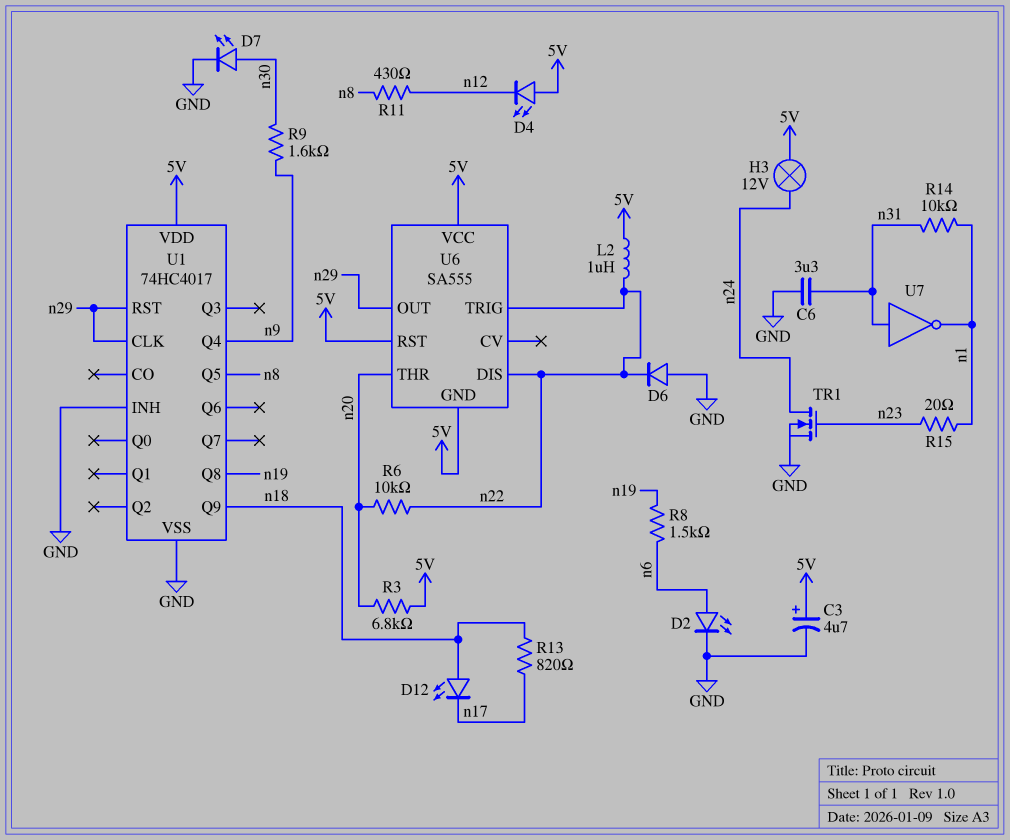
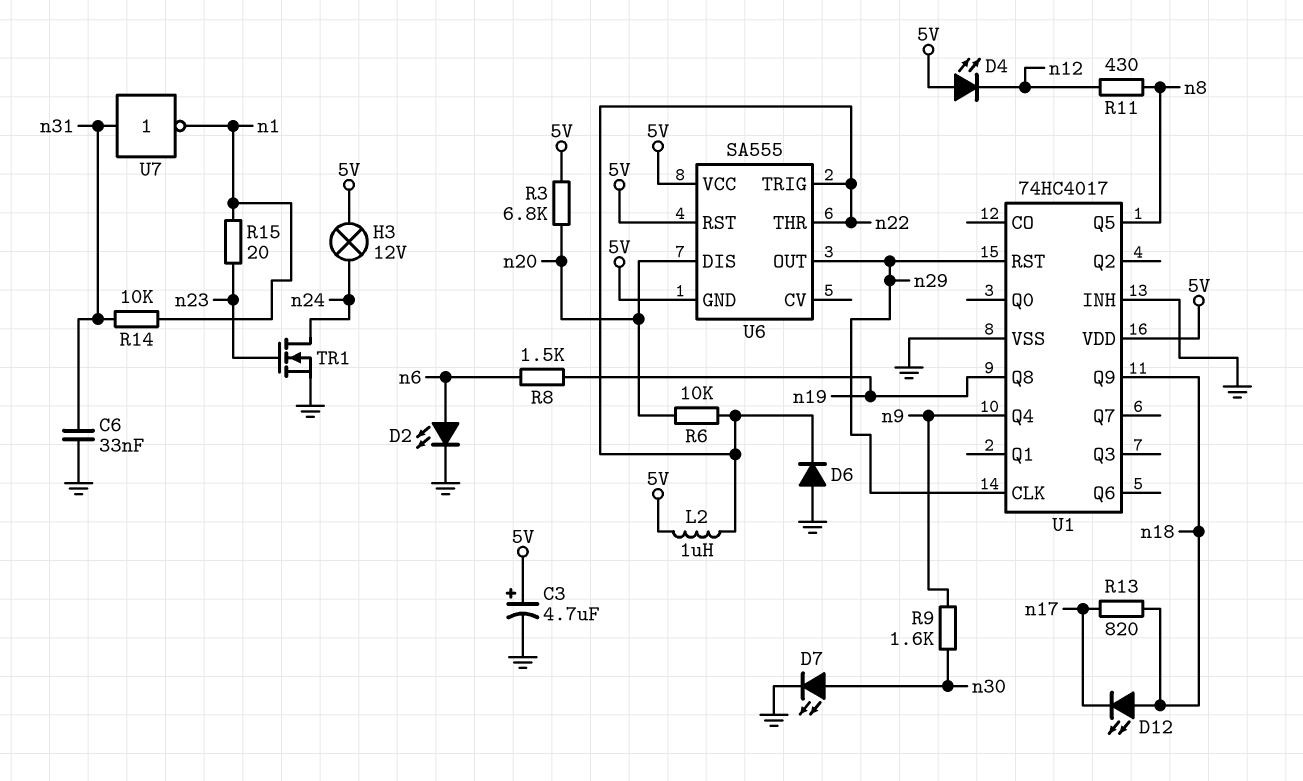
C6: 3.3uF (GND, n31) -> 33nF (GND, n31)
U6 pin DIS: n22 -> n20
U6 pin THR: n20 -> n22

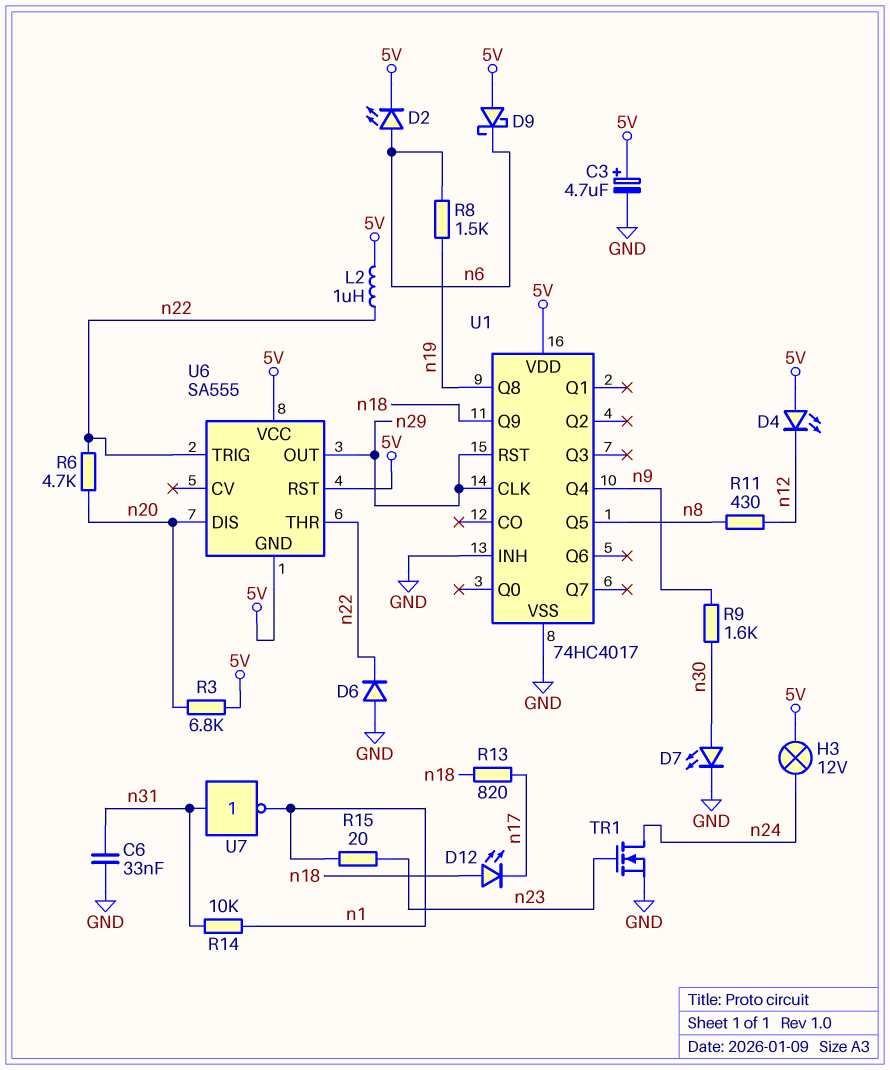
D2: LED (A n6, K GND) -> LED (A n6, K 5V)
D9: none -> schottky (A 5V, K n6)
R6: 10k (n20, n22) -> 4.7k (n20, n22)

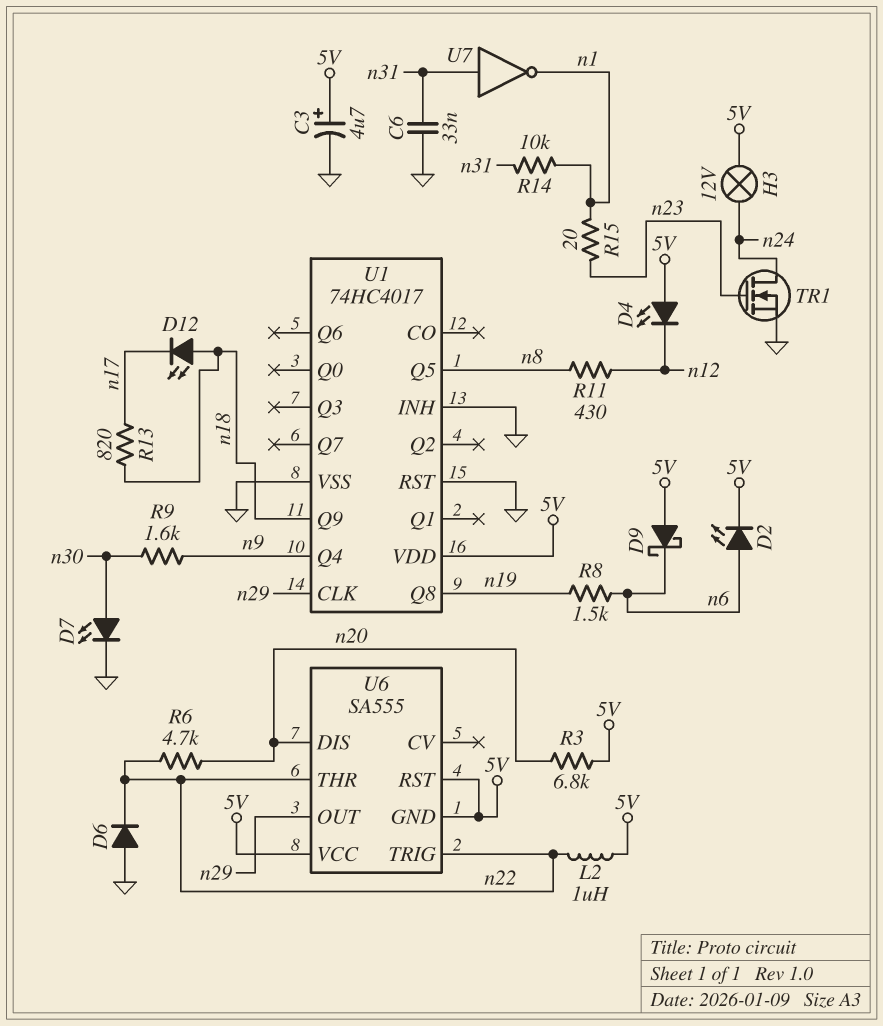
U1 pin RST: n29 -> GND

